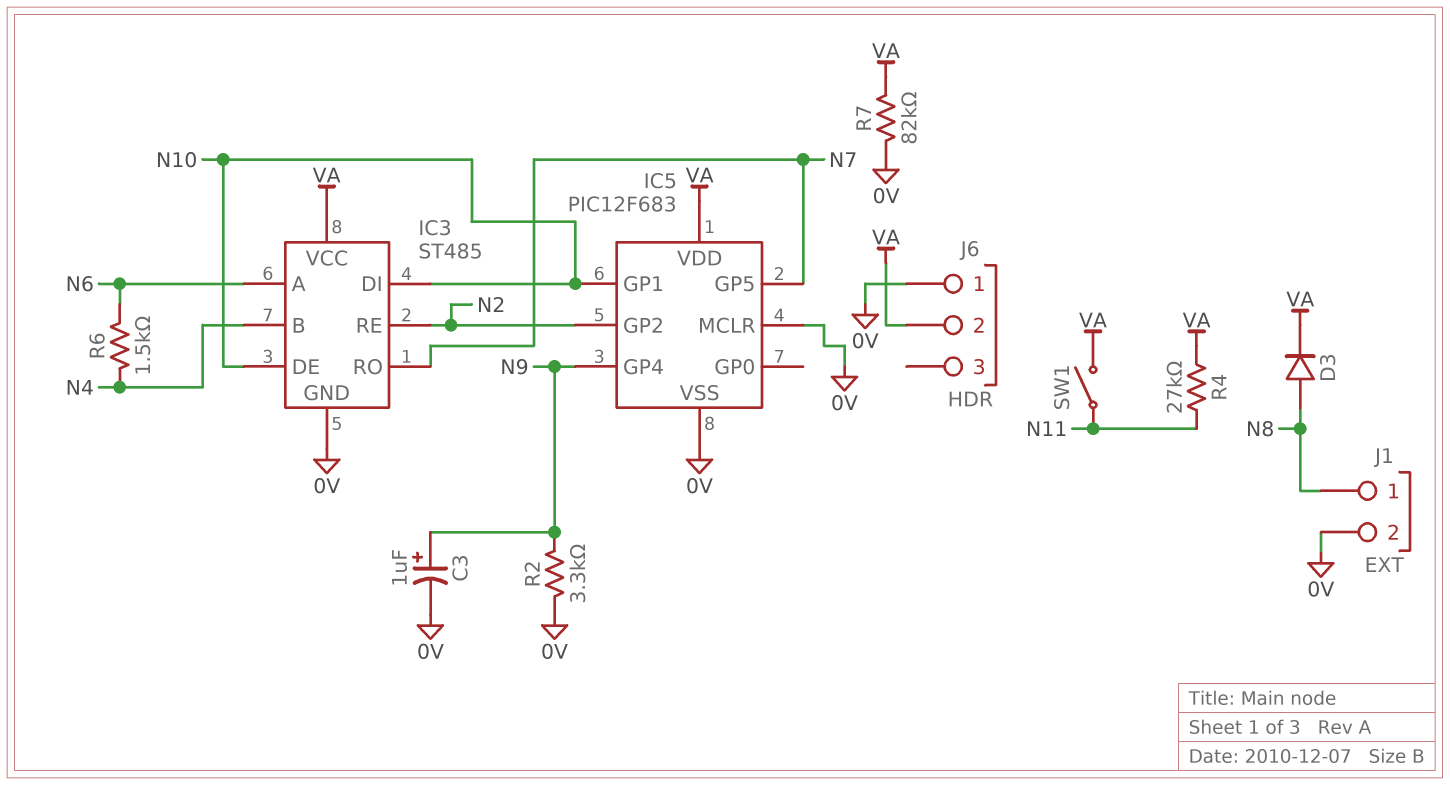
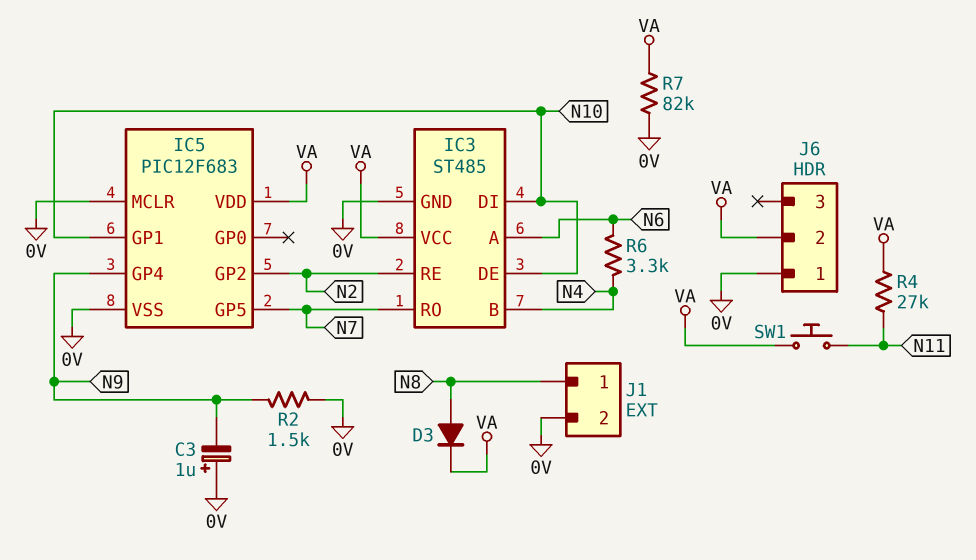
C3: 1uF (plus N9, minus 0V) -> 1uF (plus 0V, minus N9)
R2: 3.3k (0V, N9) -> 1.5k (0V, N9)
R6: 1.5k (N4, N6) -> 3.3k (N4, N6)
SW1: switch (N11, VA) -> button (N11, VA)

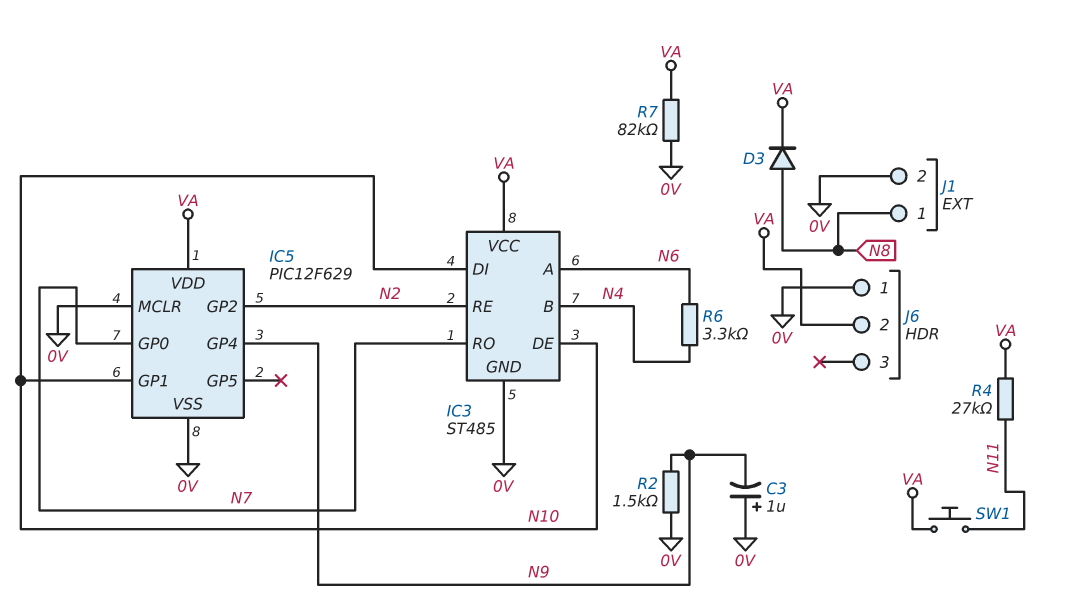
IC5: PIC12F683 -> PIC12F629
IC5 pin GP0: none -> N7
IC5 pin GP5: N7 -> none

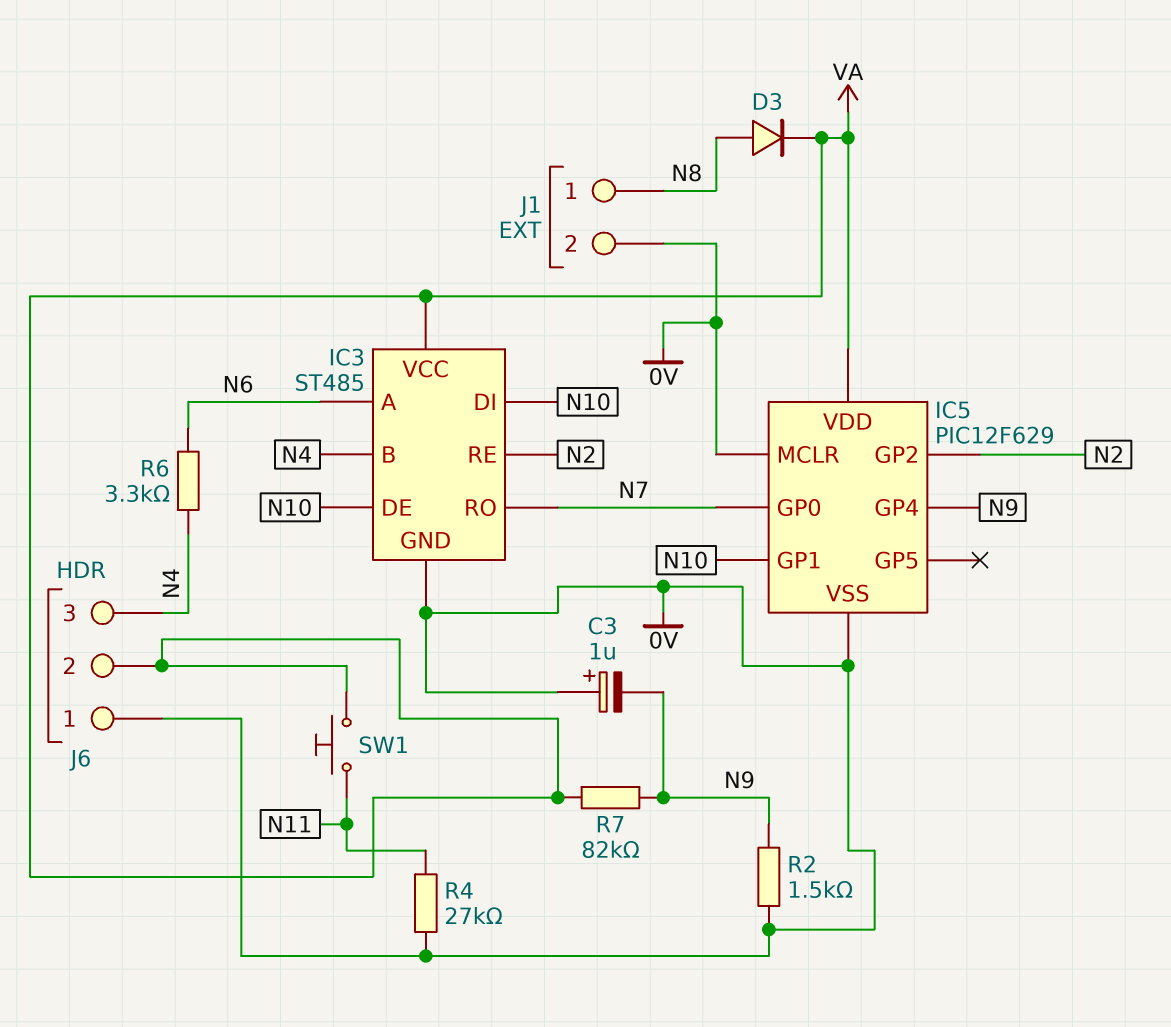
J6 pin 3: none -> N4
R4: 27k (N11, VA) -> 27k (0V, N11)
R7: 82k (0V, VA) -> 82k (N9, VA)

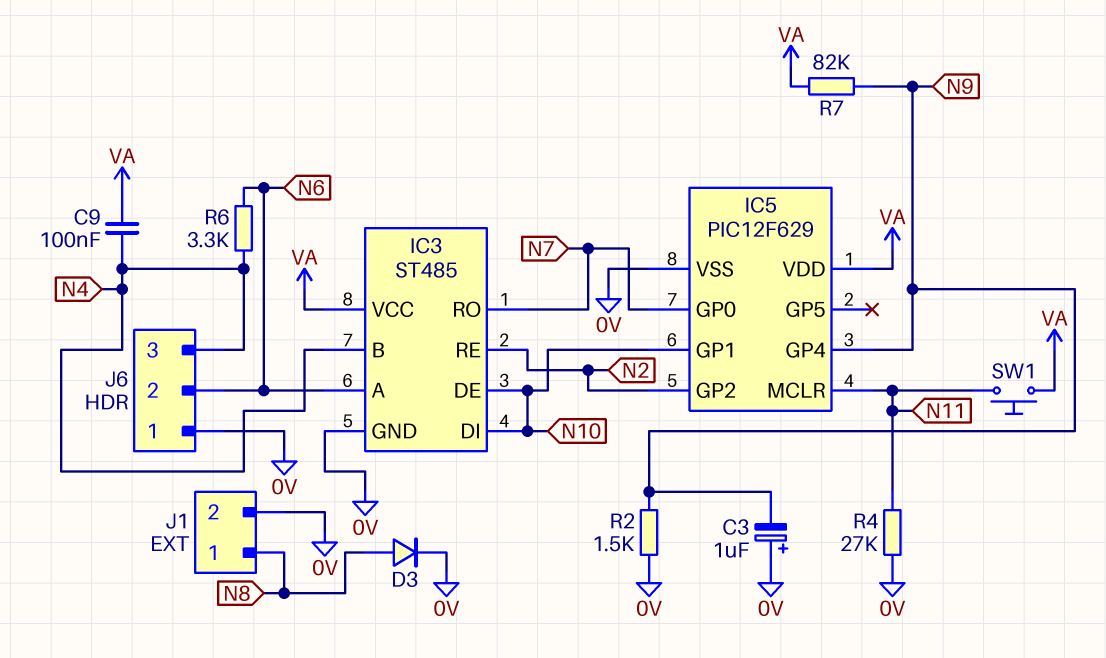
C9: none -> 100nF (N4, VA)
D3: diode (A N8, K VA) -> diode (A N8, K 0V)
IC5 pin MCLR: 0V -> N11
J6 pin 2: VA -> N6

